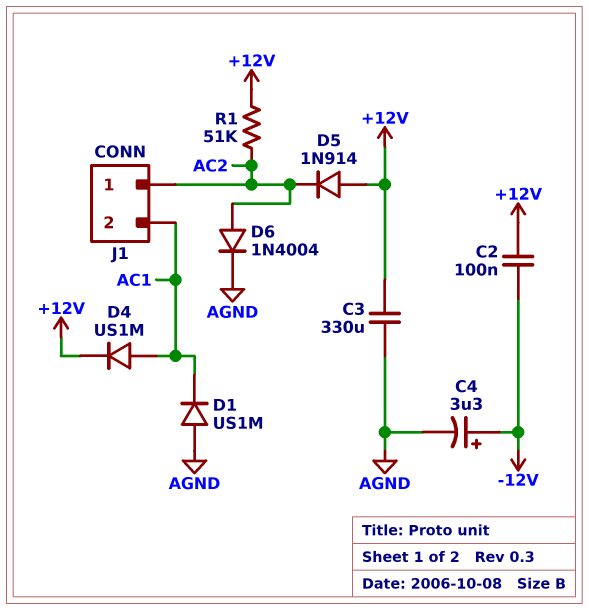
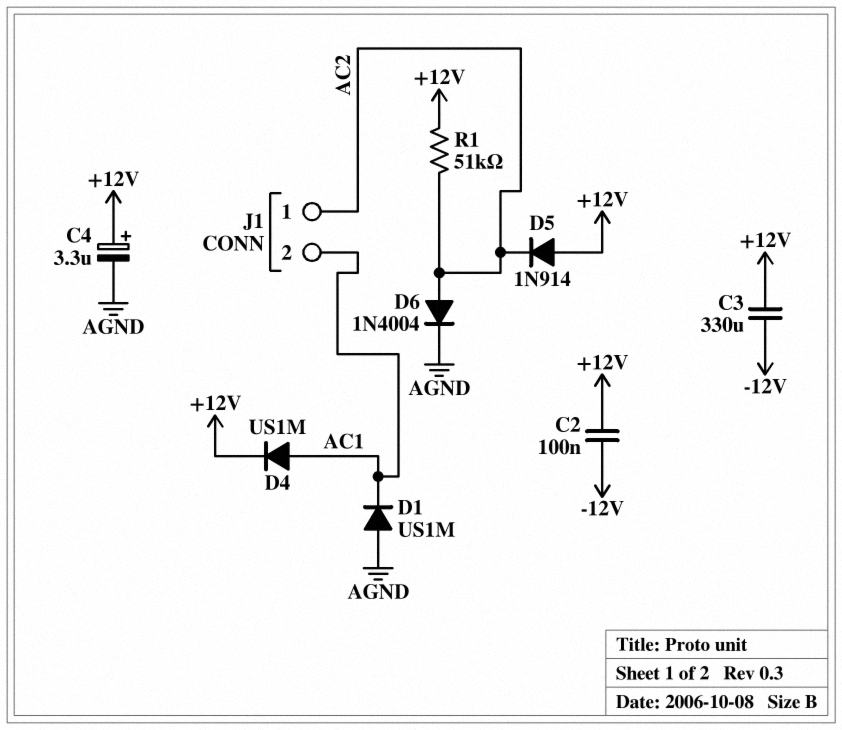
C3: 330uF (+12V, AGND) -> 330uF (+12V, -12V)
C4: 3.3uF (plus -12V, minus AGND) -> 3.3uF (plus +12V, minus AGND)

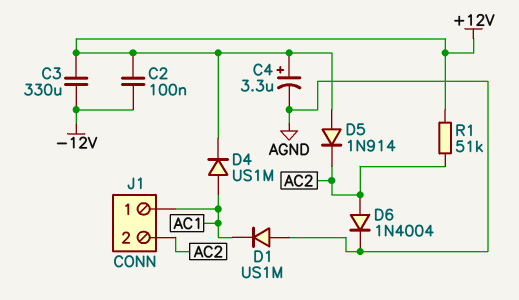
J1 pin 1: AC2 -> AC1
J1 pin 2: AC1 -> AC2

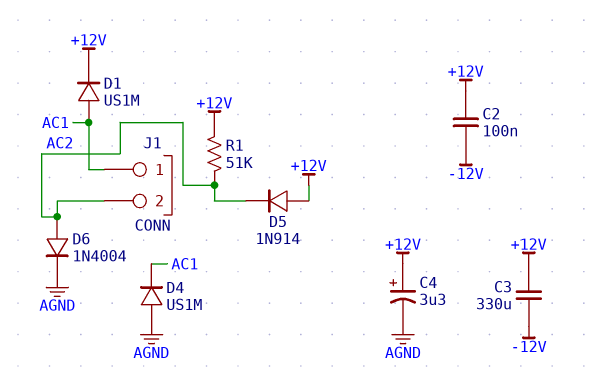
D1: diode US1M (A AGND, K AC1) -> diode US1M (A AC1, K +12V)
D4: diode US1M (A AC1, K +12V) -> diode US1M (A AGND, K AC1)

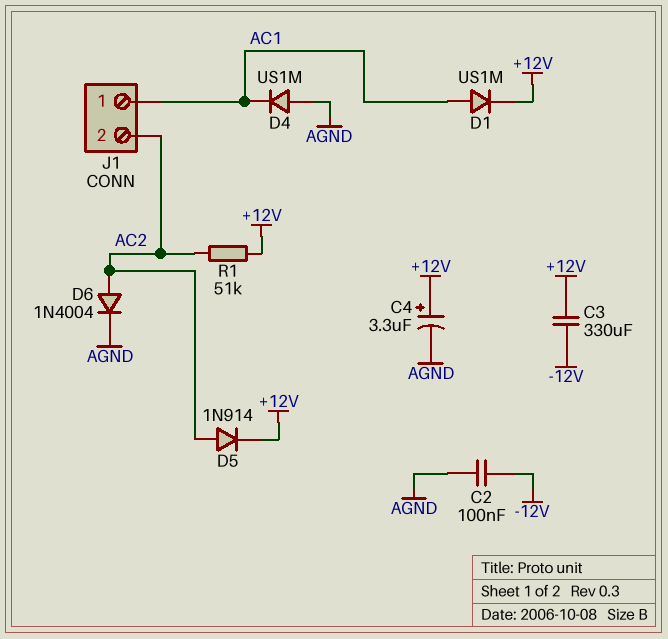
C2: 100nF (+12V, -12V) -> 100nF (-12V, AGND)
D5: diode 1N914 (A +12V, K AC2) -> diode 1N914 (A AC2, K +12V)

